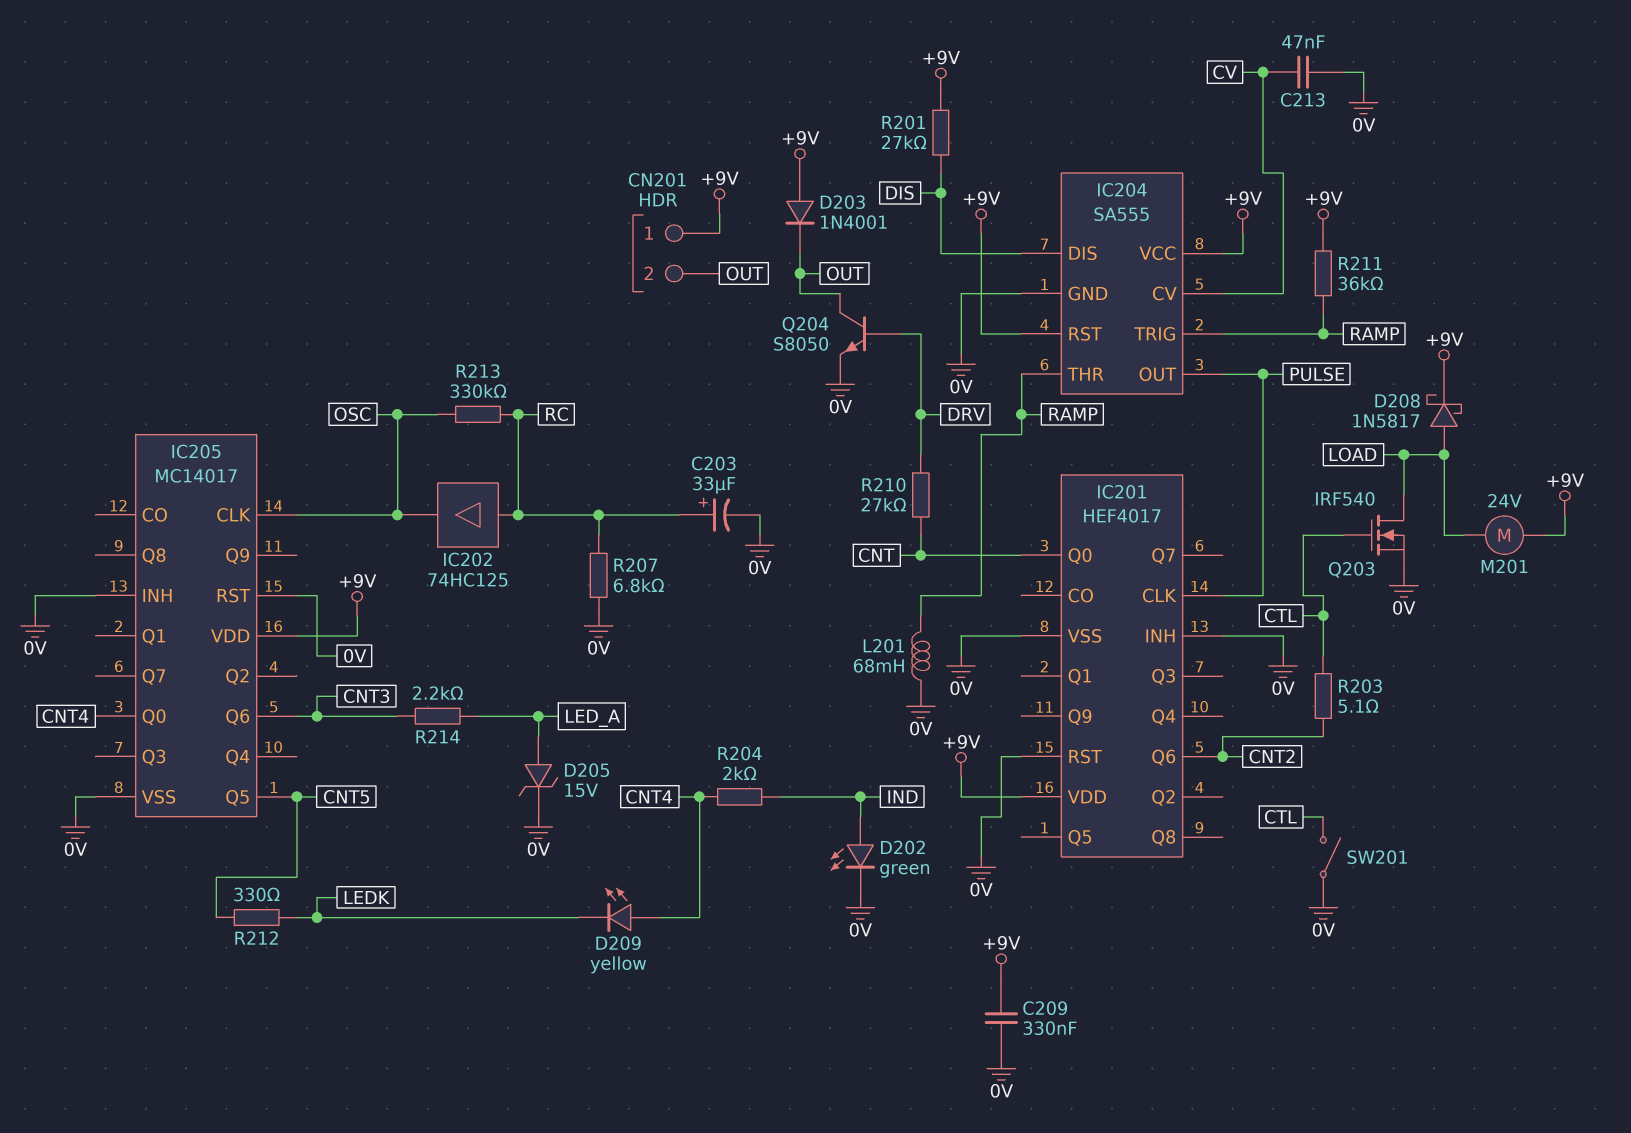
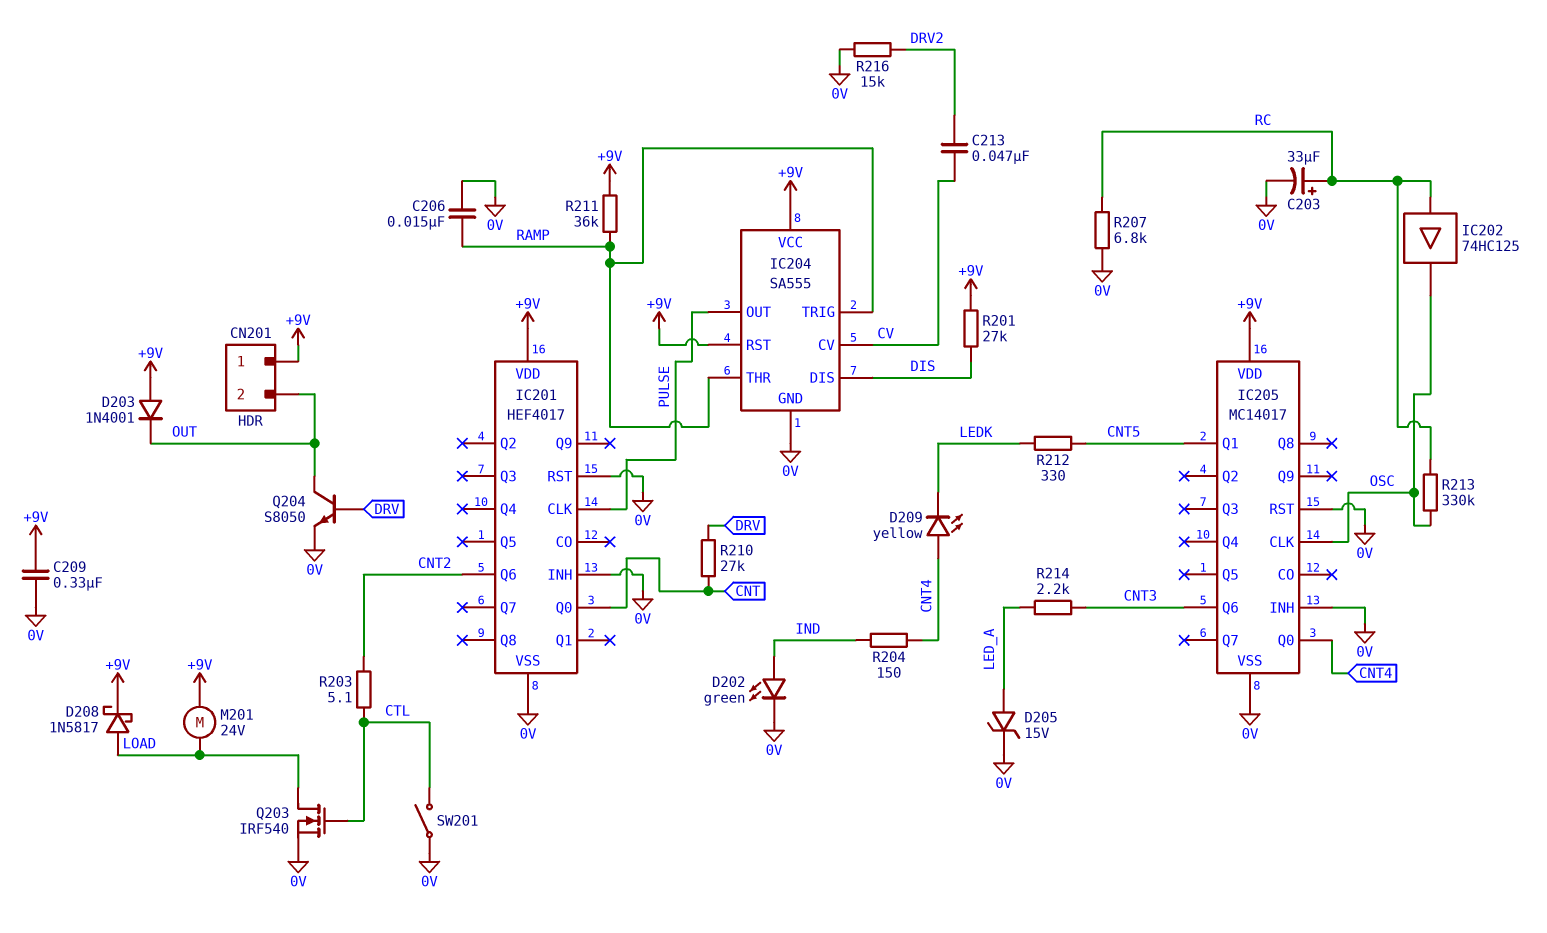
C206: none -> 15nF (0V, RAMP)
C213: 47nF (0V, CV) -> 47nF (CV, DRV2)
IC205 pin Q1: none -> CNT5
IC205 pin Q5: CNT5 -> none
L201: 68mH (0V, RAMP) -> none
R204: 2k (CNT4, IND) -> 150 (CNT4, IND)
R216: none -> 15k (0V, DRV2)

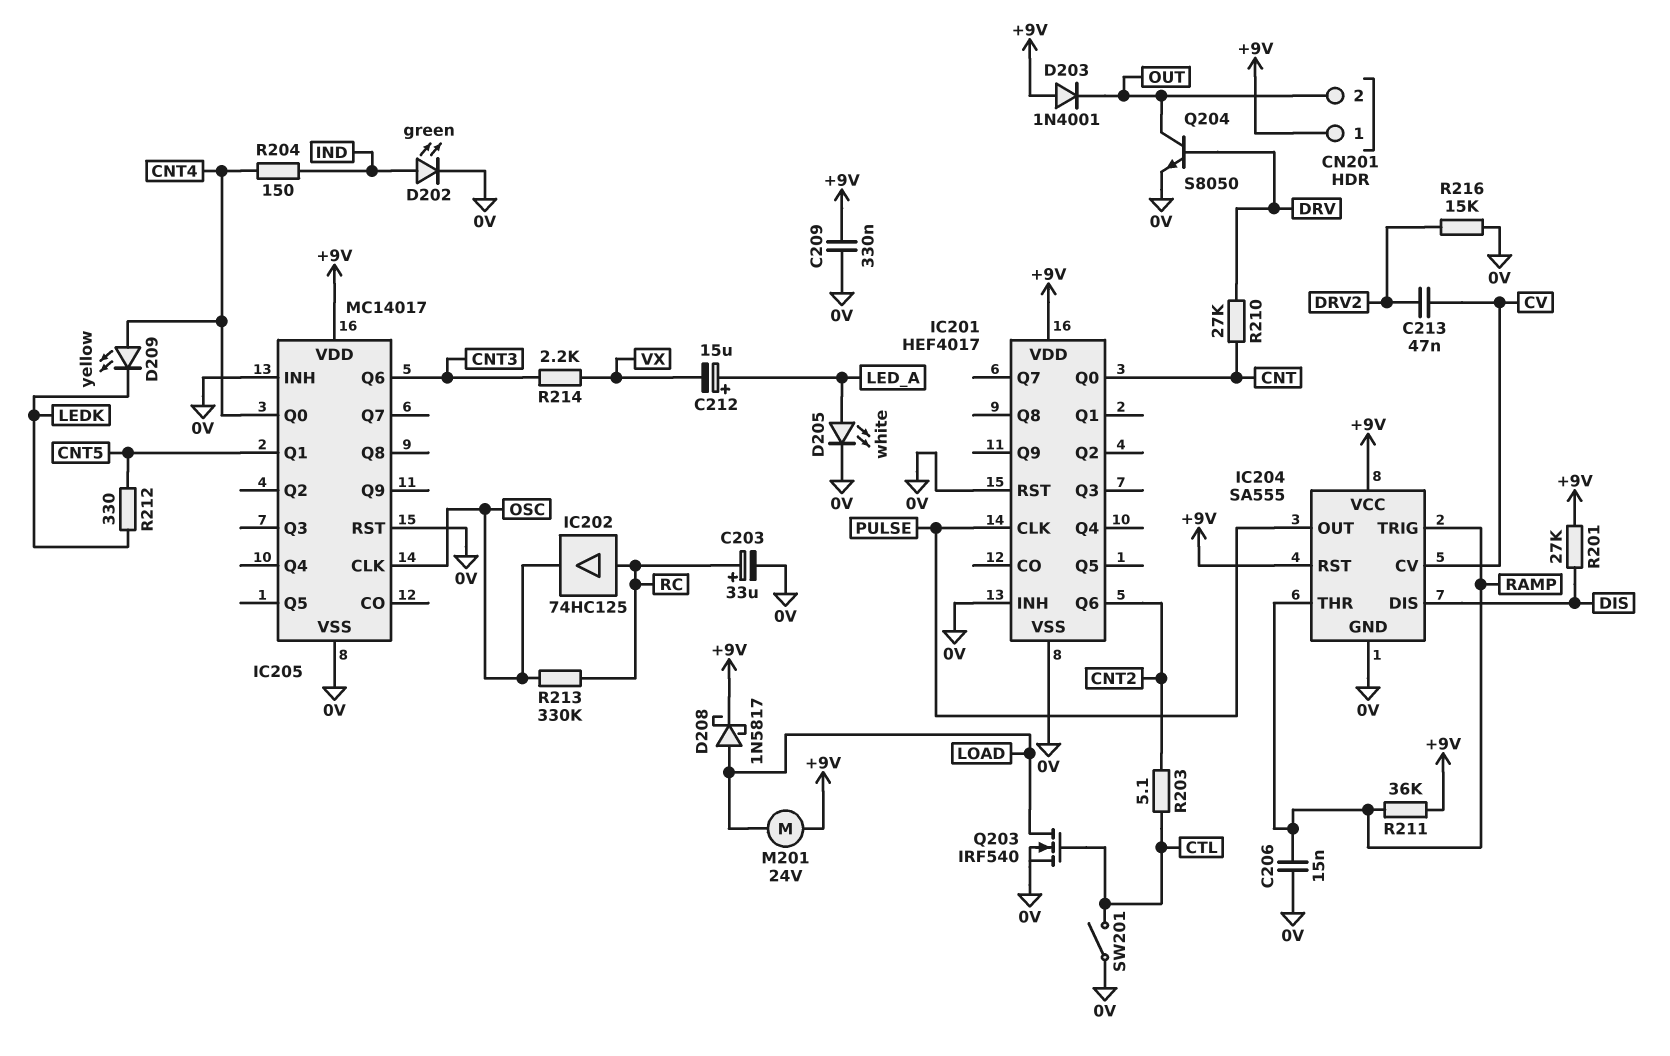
C212: none -> 15uF (plus LED_A, minus VX)
D205: zener 15V (A LED_A, K 0V) -> LED white (A LED_A, K 0V)
R207: 6.8k (0V, RC) -> none
R214: 2.2k (CNT3, LED_A) -> 2.2k (CNT3, VX)

